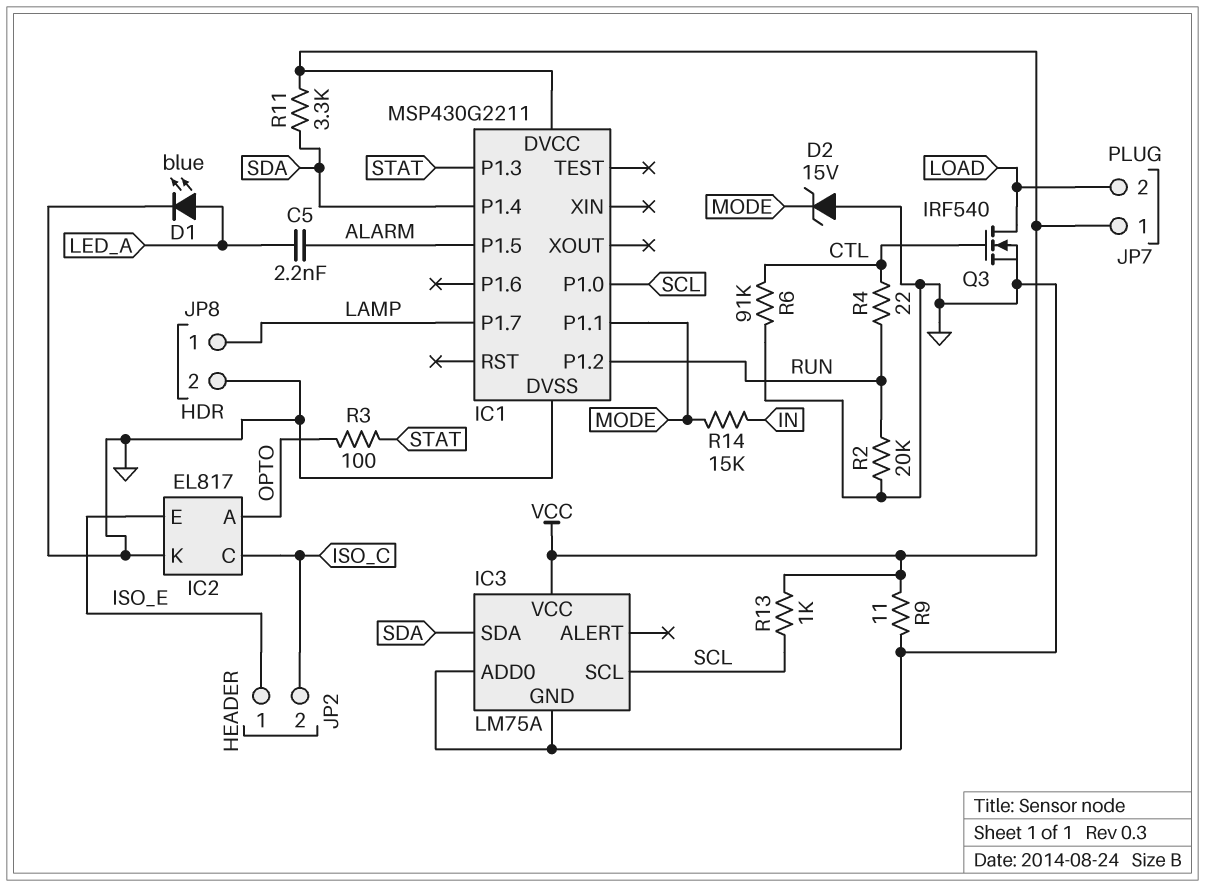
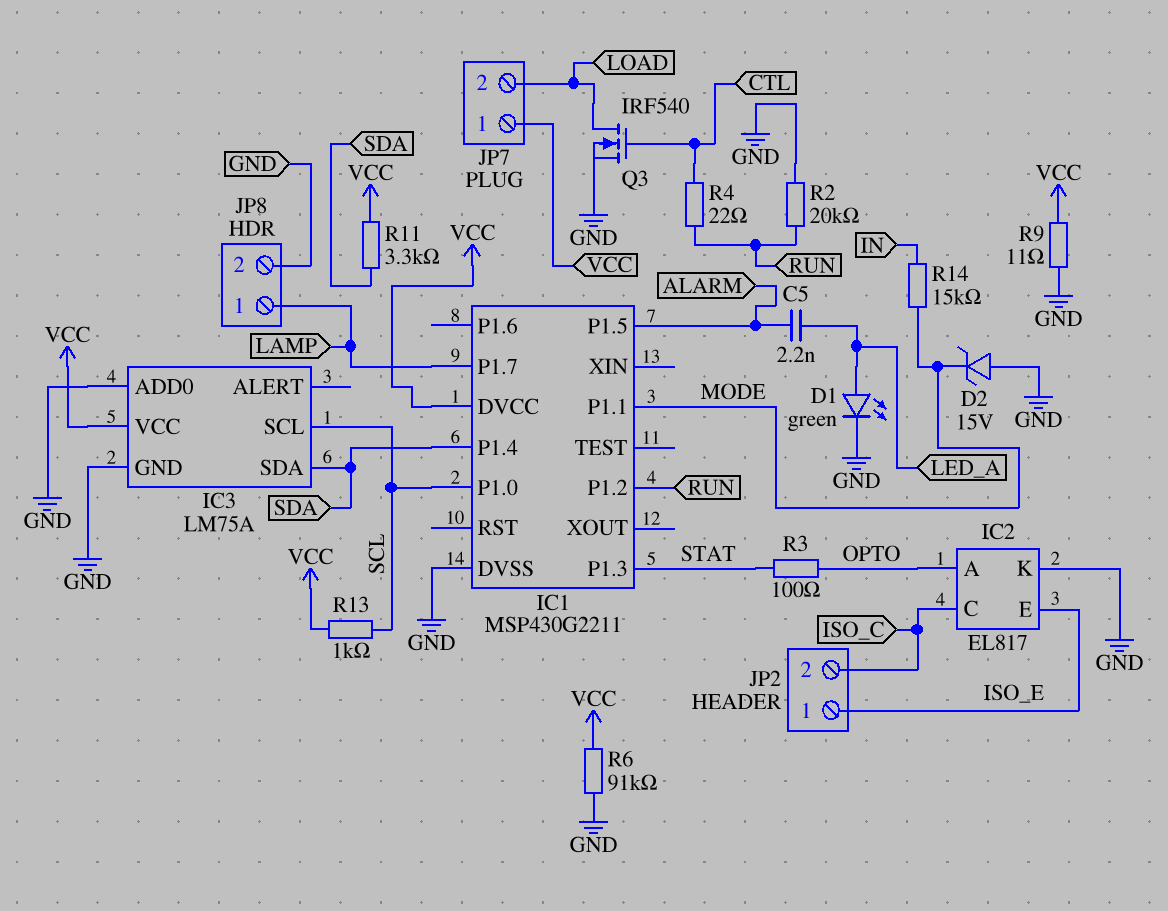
D1: LED blue (A LED_A, K GND) -> LED green (A LED_A, K GND)
R6: 91k (CTL, GND) -> 91k (GND, VCC)

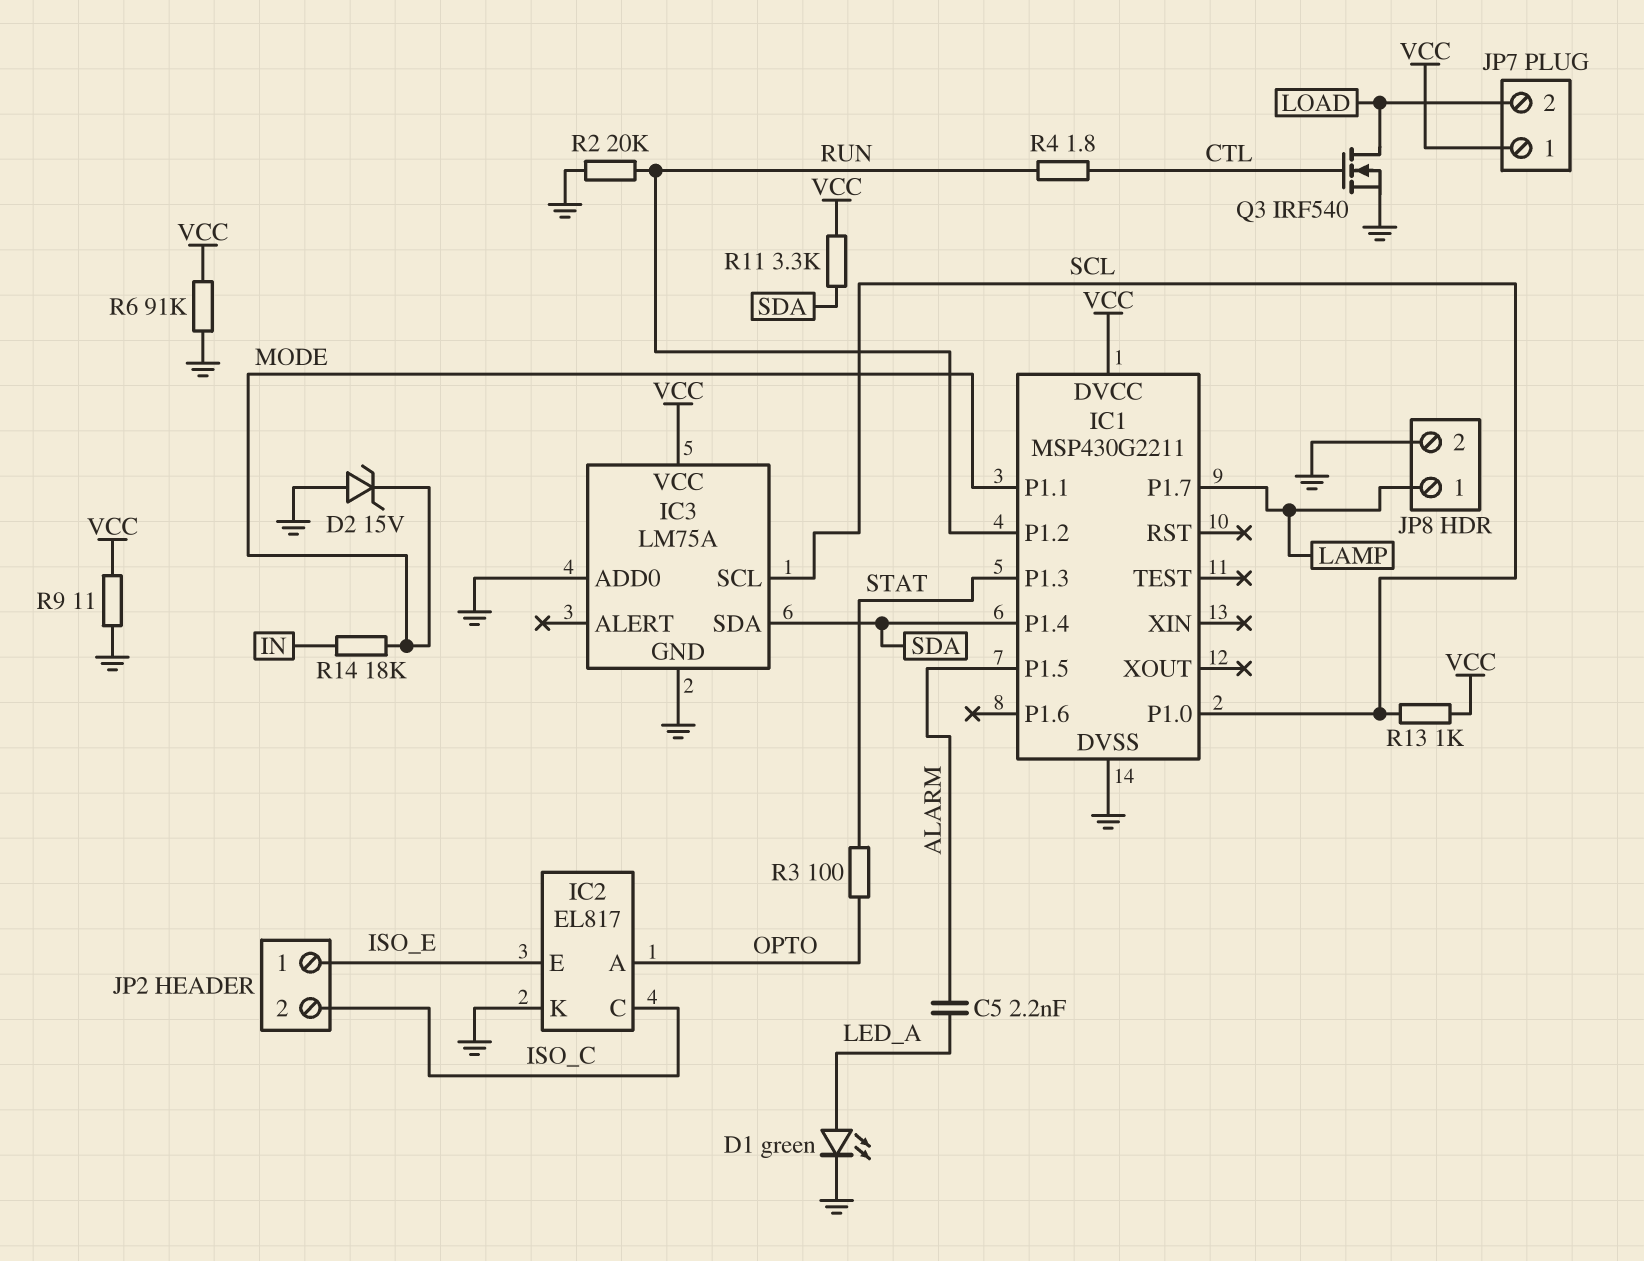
R4: 22 (CTL, RUN) -> 1.8 (CTL, RUN)
R14: 15k (IN, MODE) -> 18k (IN, MODE)

